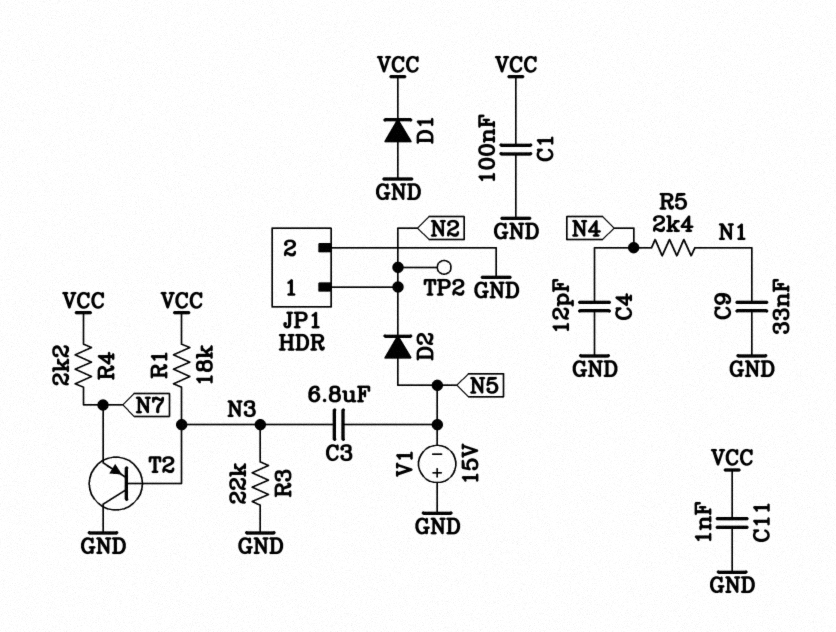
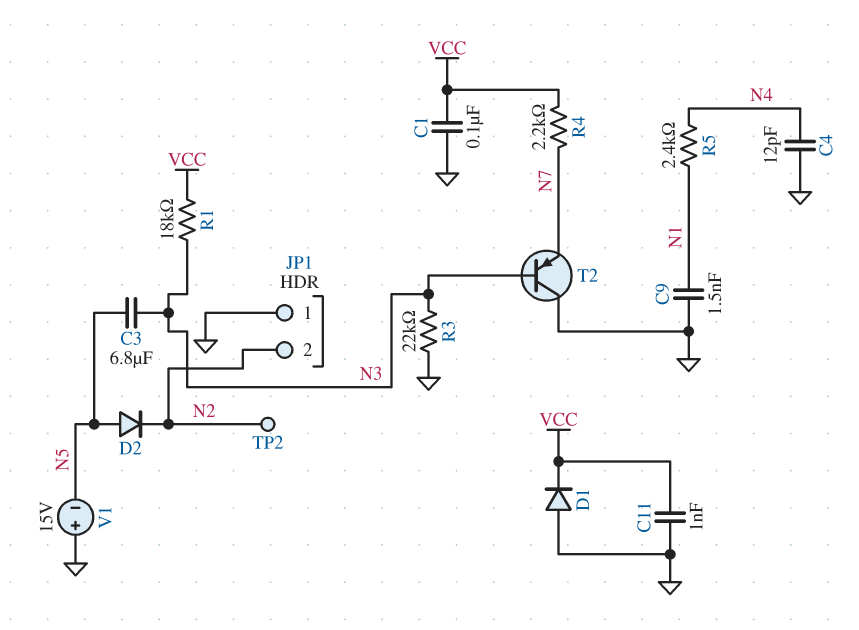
C9: 33nF (GND, N1) -> 1.5nF (GND, N1)
JP1 pin 1: N2 -> GND
JP1 pin 2: GND -> N2

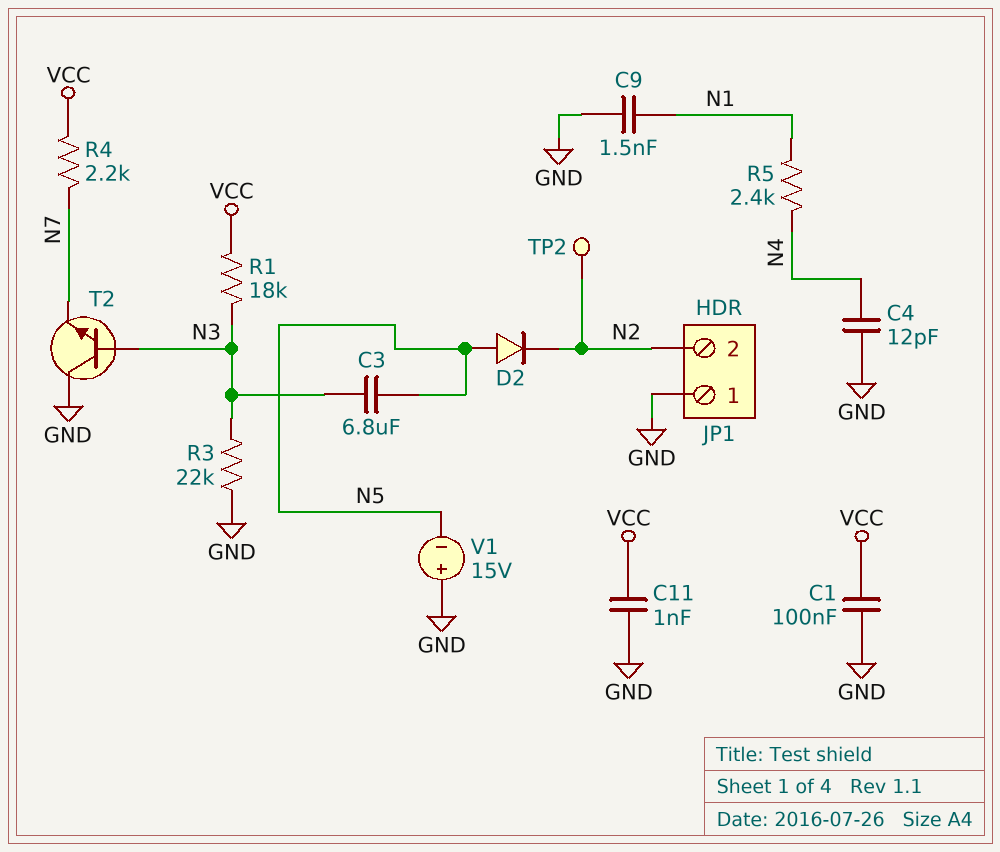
D1: diode (A GND, K VCC) -> none
T2: PNP (B N3, C GND, E N7) -> NPN (B N3, C GND, E N7)

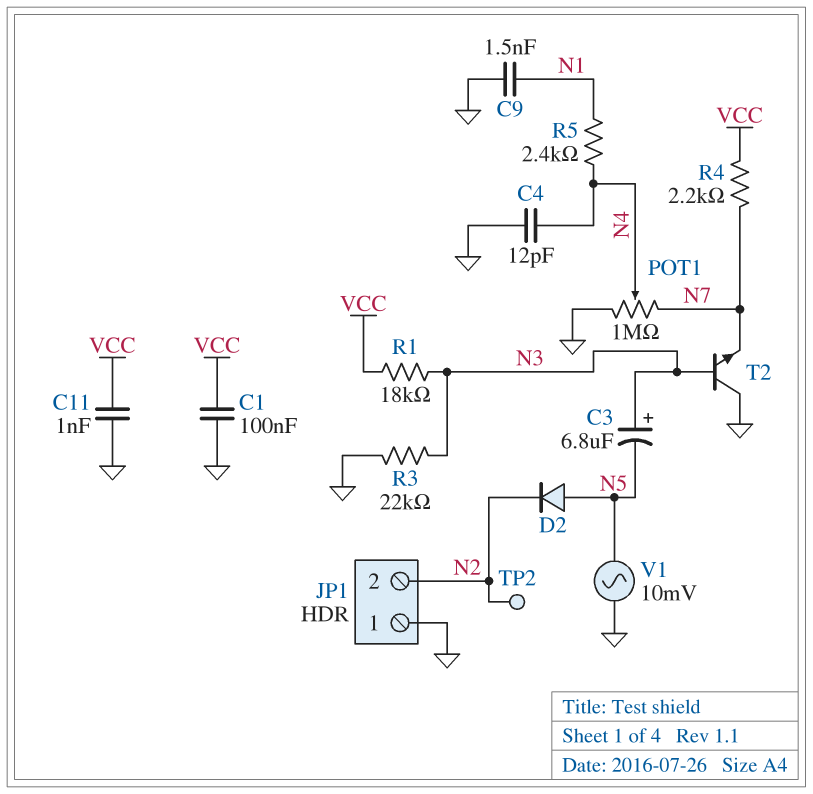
C3: 6.8uF (N3, N5) -> 6.8uF (plus N3, minus N5)
POT1: none -> 1M (GND, N7, wiper N4)
V1: 15V (plus GND, minus N5) -> AC 10mV (GND, N5)

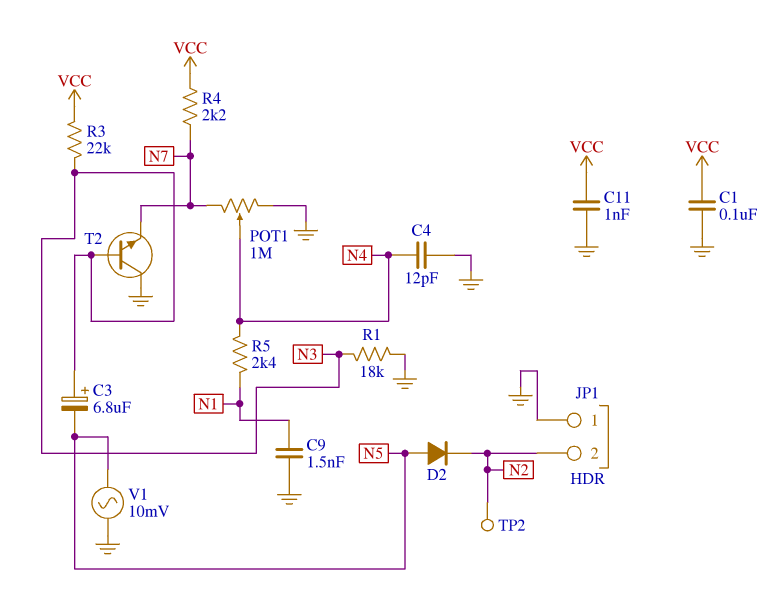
R1: 18k (N3, VCC) -> 18k (GND, N3)
R3: 22k (GND, N3) -> 22k (N3, VCC)

